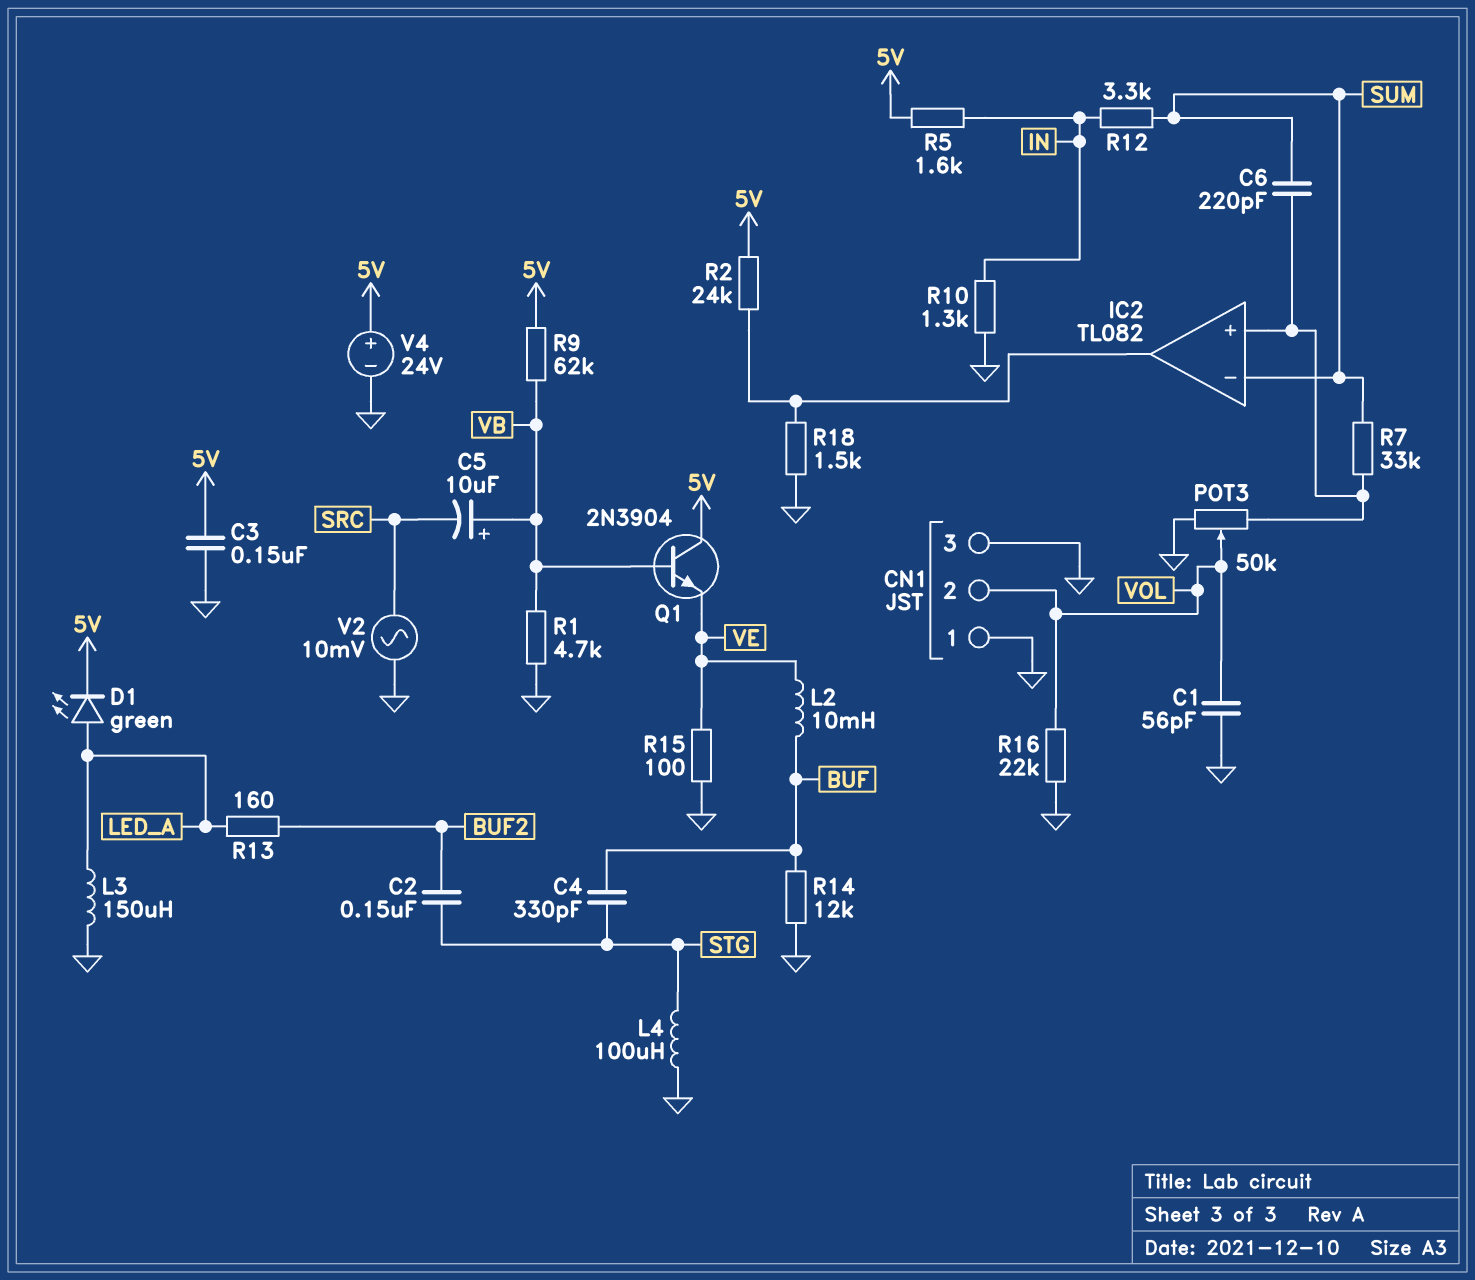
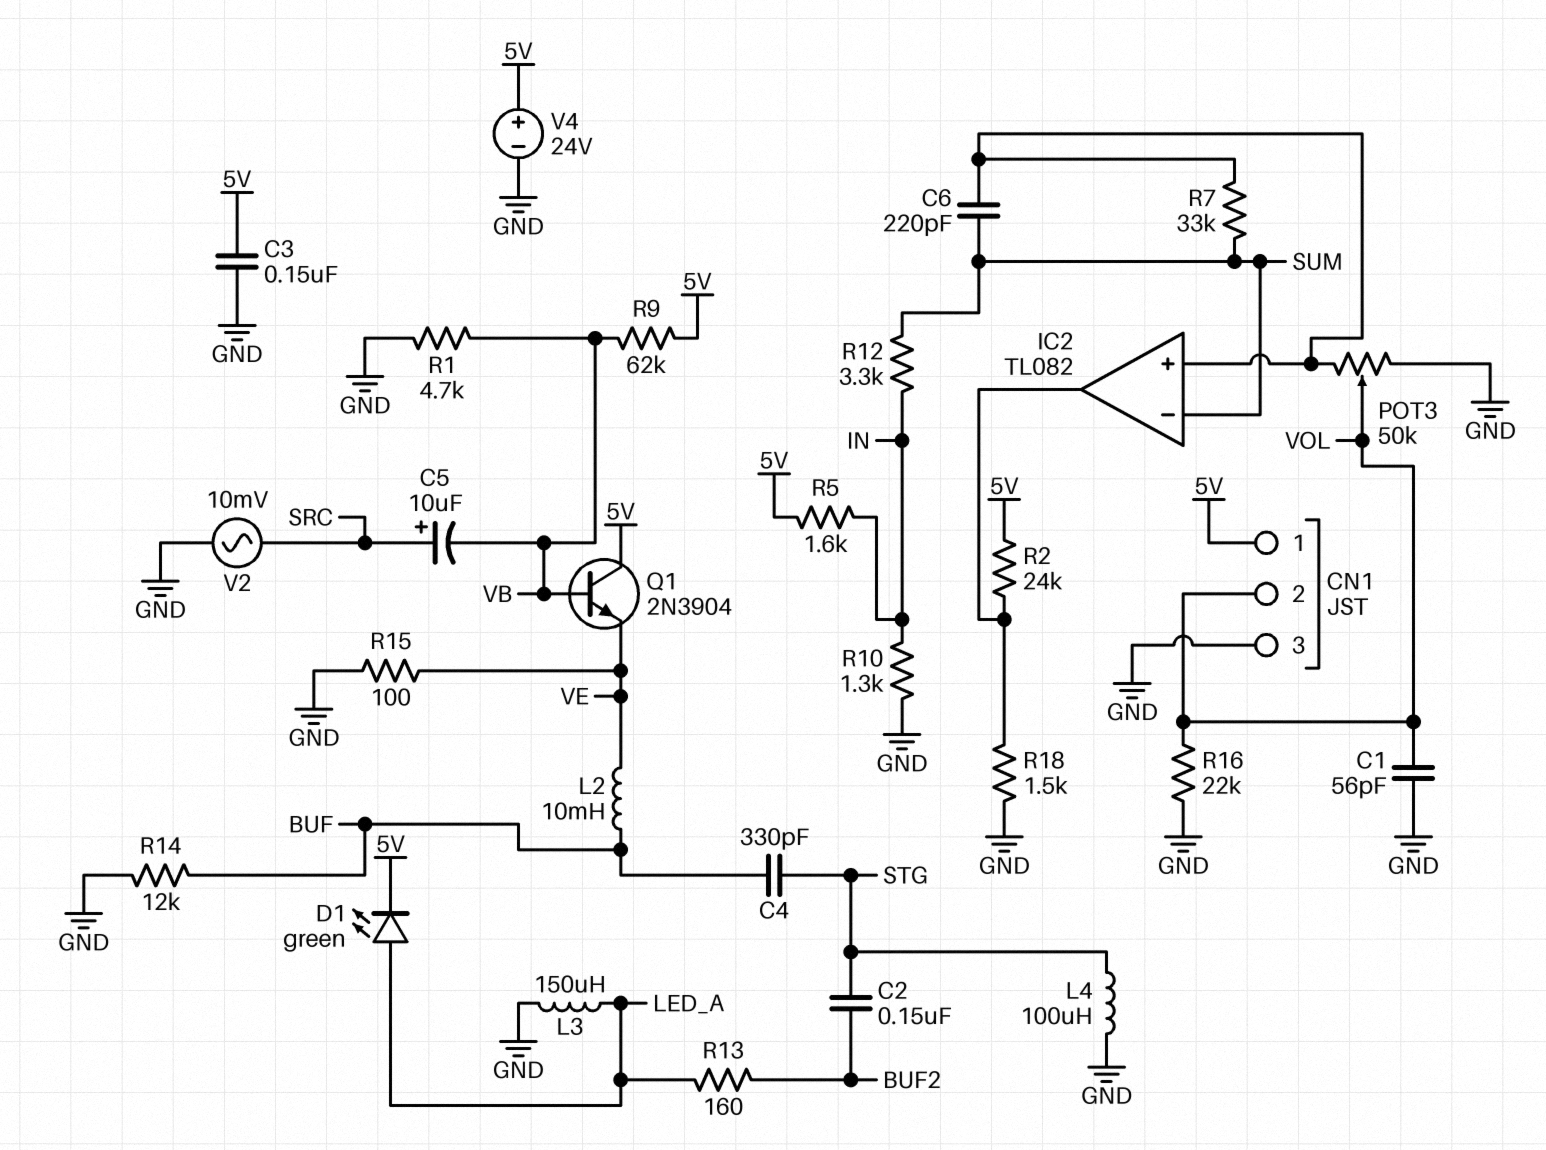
C5: 10uF (plus VB, minus SRC) -> 10uF (plus SRC, minus VB)
CN1 pin 1: GND -> 5V

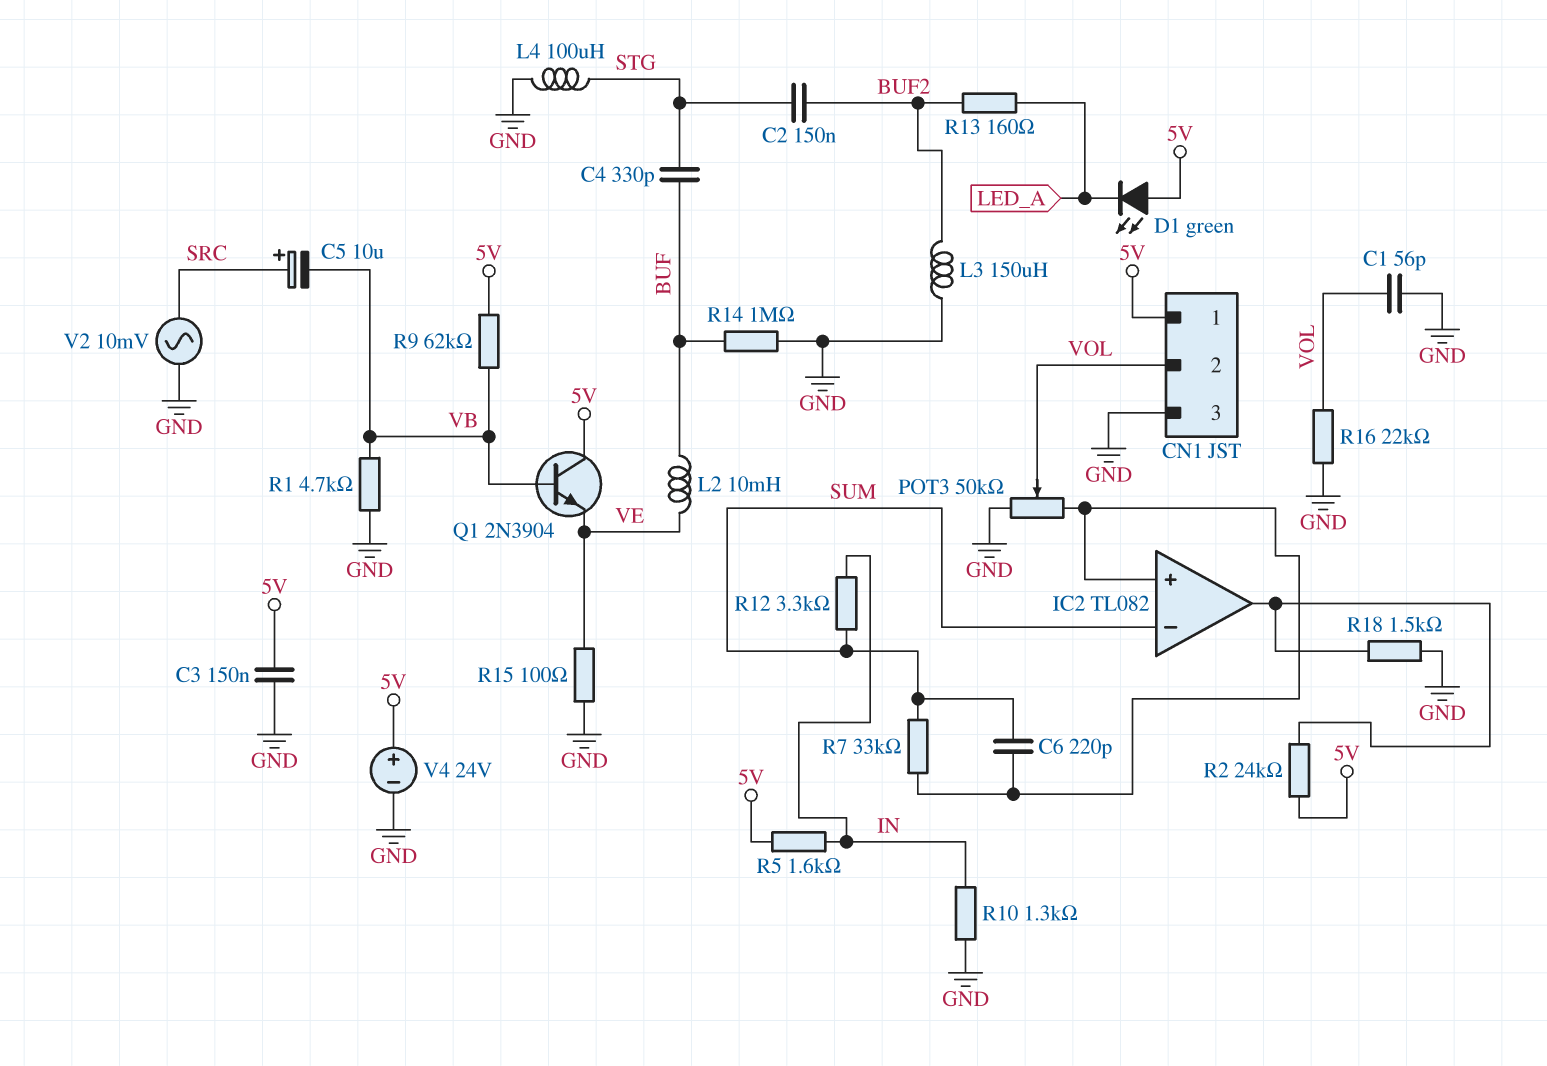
D1: LED green (A LED_A, K 5V) -> LED green (A 5V, K LED_A)
L3: 150uH (GND, LED_A) -> 150uH (BUF2, GND)
R14: 12k (BUF, GND) -> 1M (BUF, GND)

